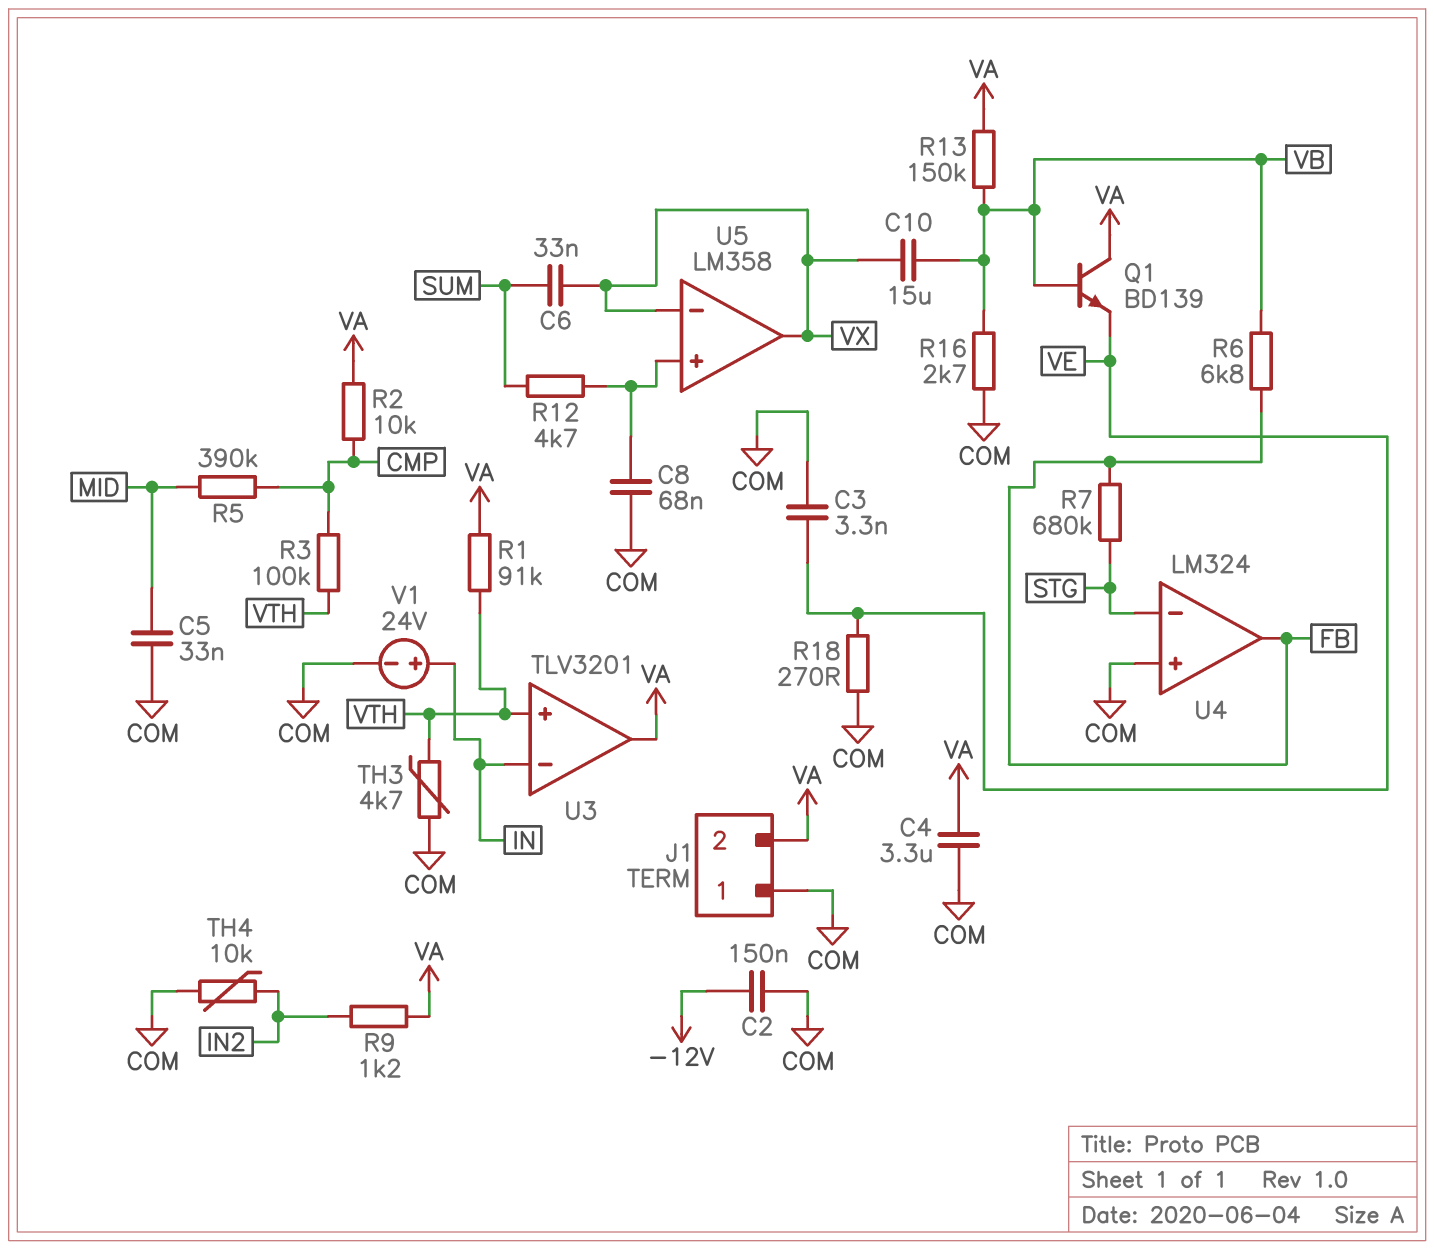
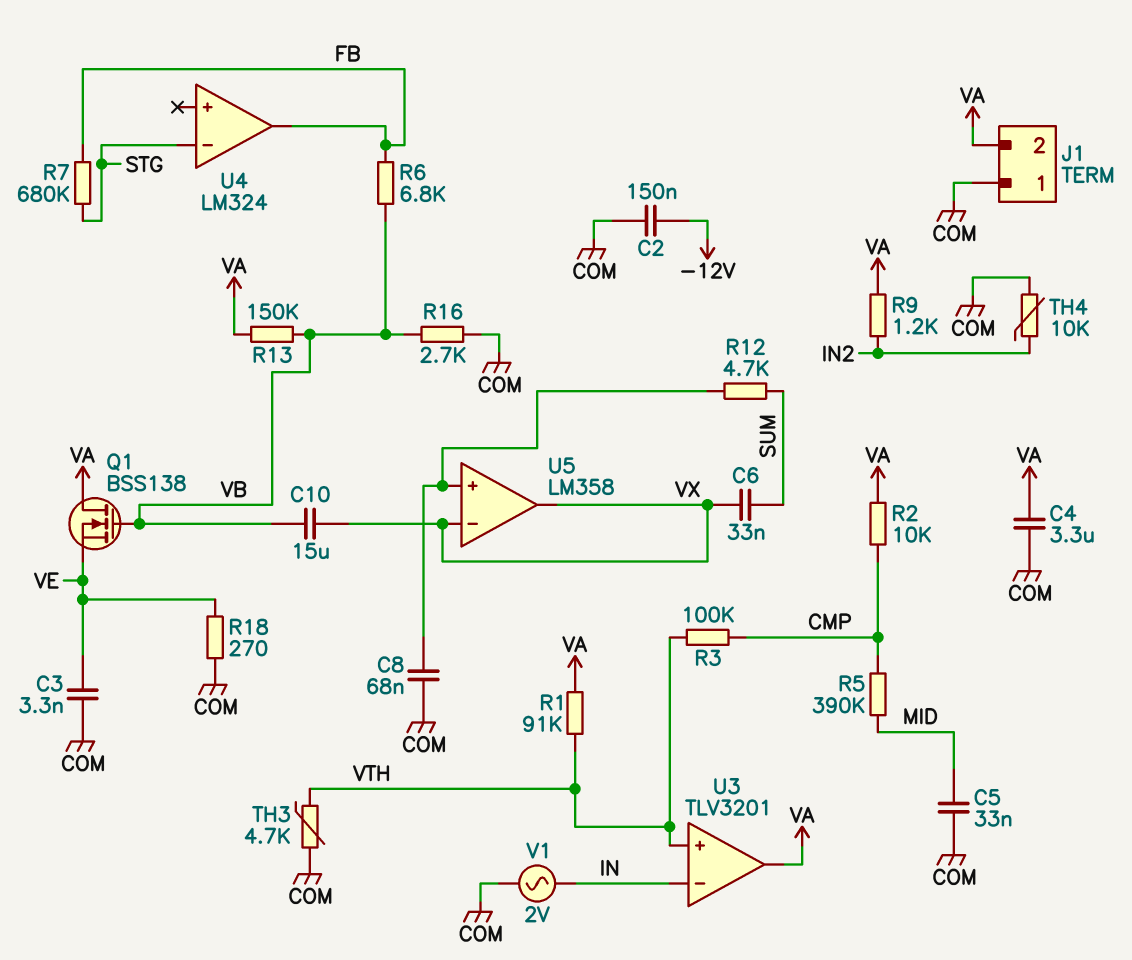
Q1: NPN BD139 (B VB, C VA, E VE) -> NMOS BSS138 (G VB, D VA, S VE)
U4 pin in+: COM -> none
V1: 24V (plus IN, minus COM) -> AC 2V (COM, IN)

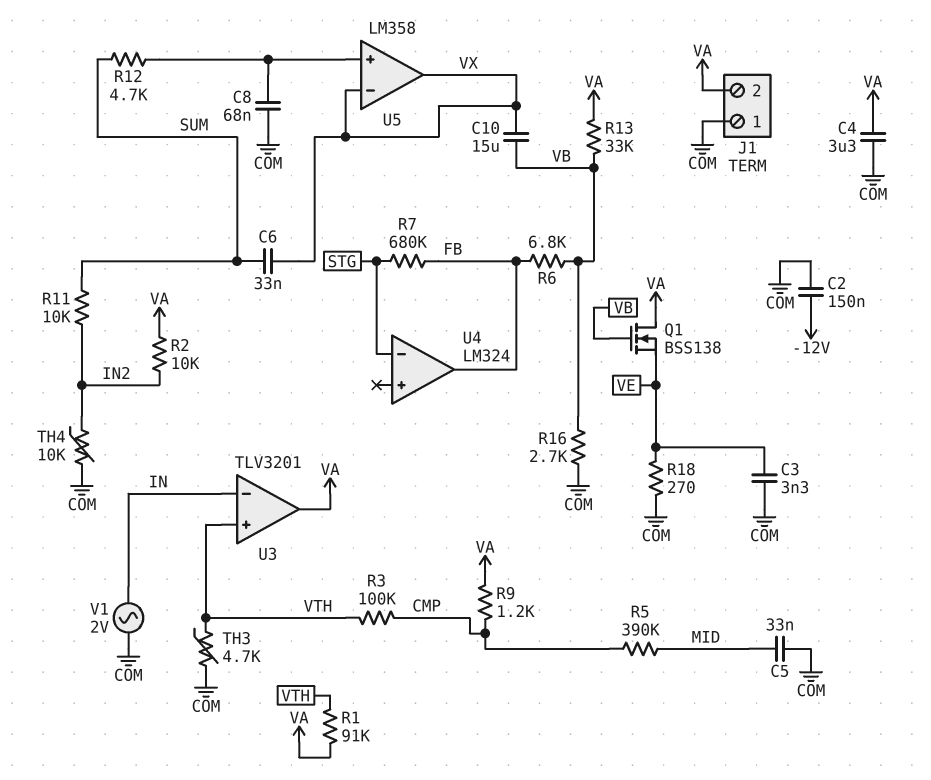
R2: 10k (CMP, VA) -> 10k (IN2, VA)
R9: 1.2k (IN2, VA) -> 1.2k (CMP, VA)
R11: none -> 10k (IN2, SUM)
R13: 150k (VA, VB) -> 33k (VA, VB)

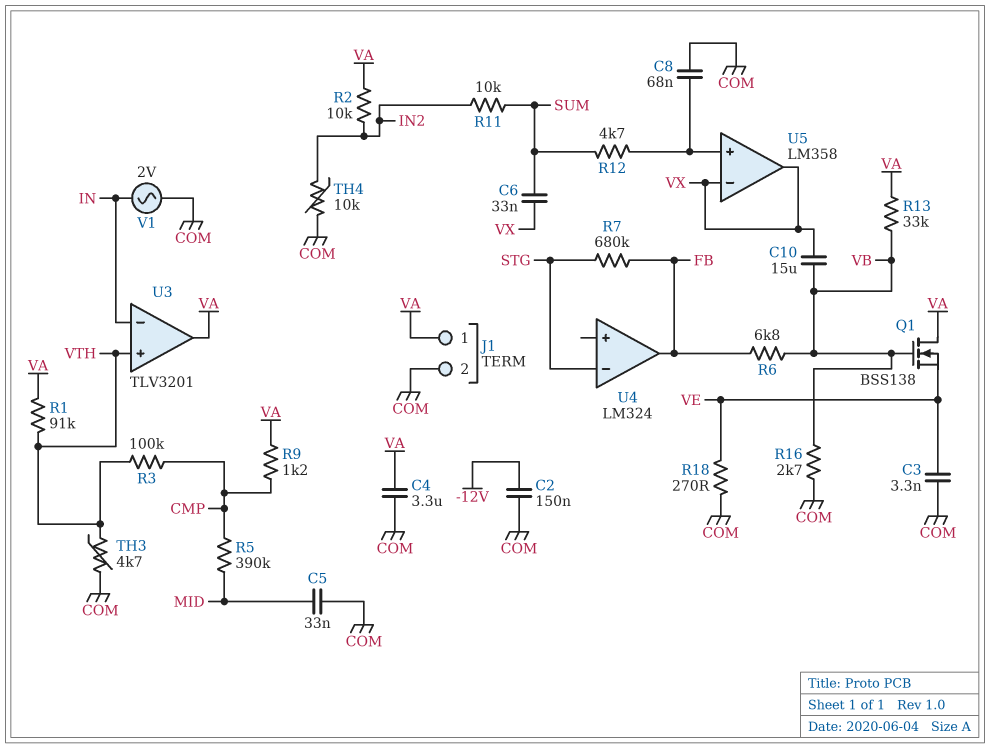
J1 pin 1: COM -> VA
J1 pin 2: VA -> COM

